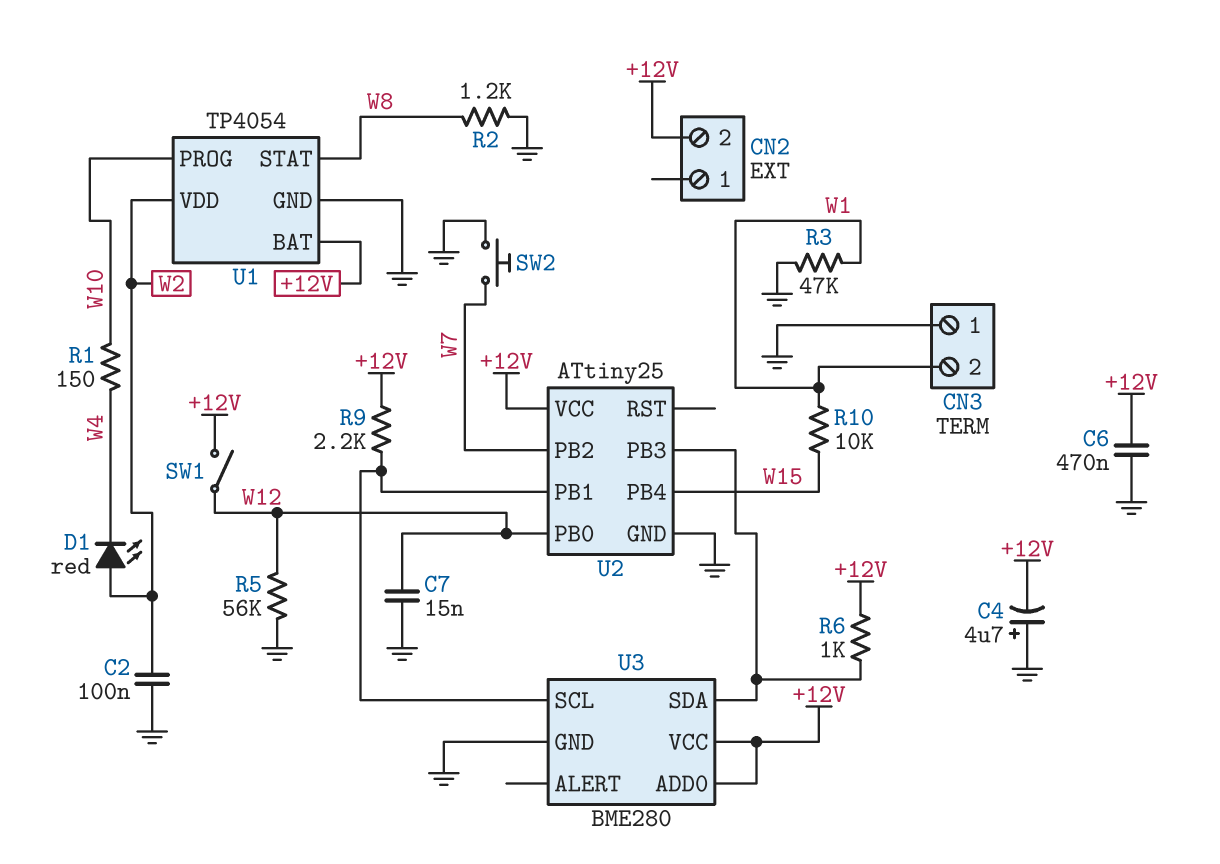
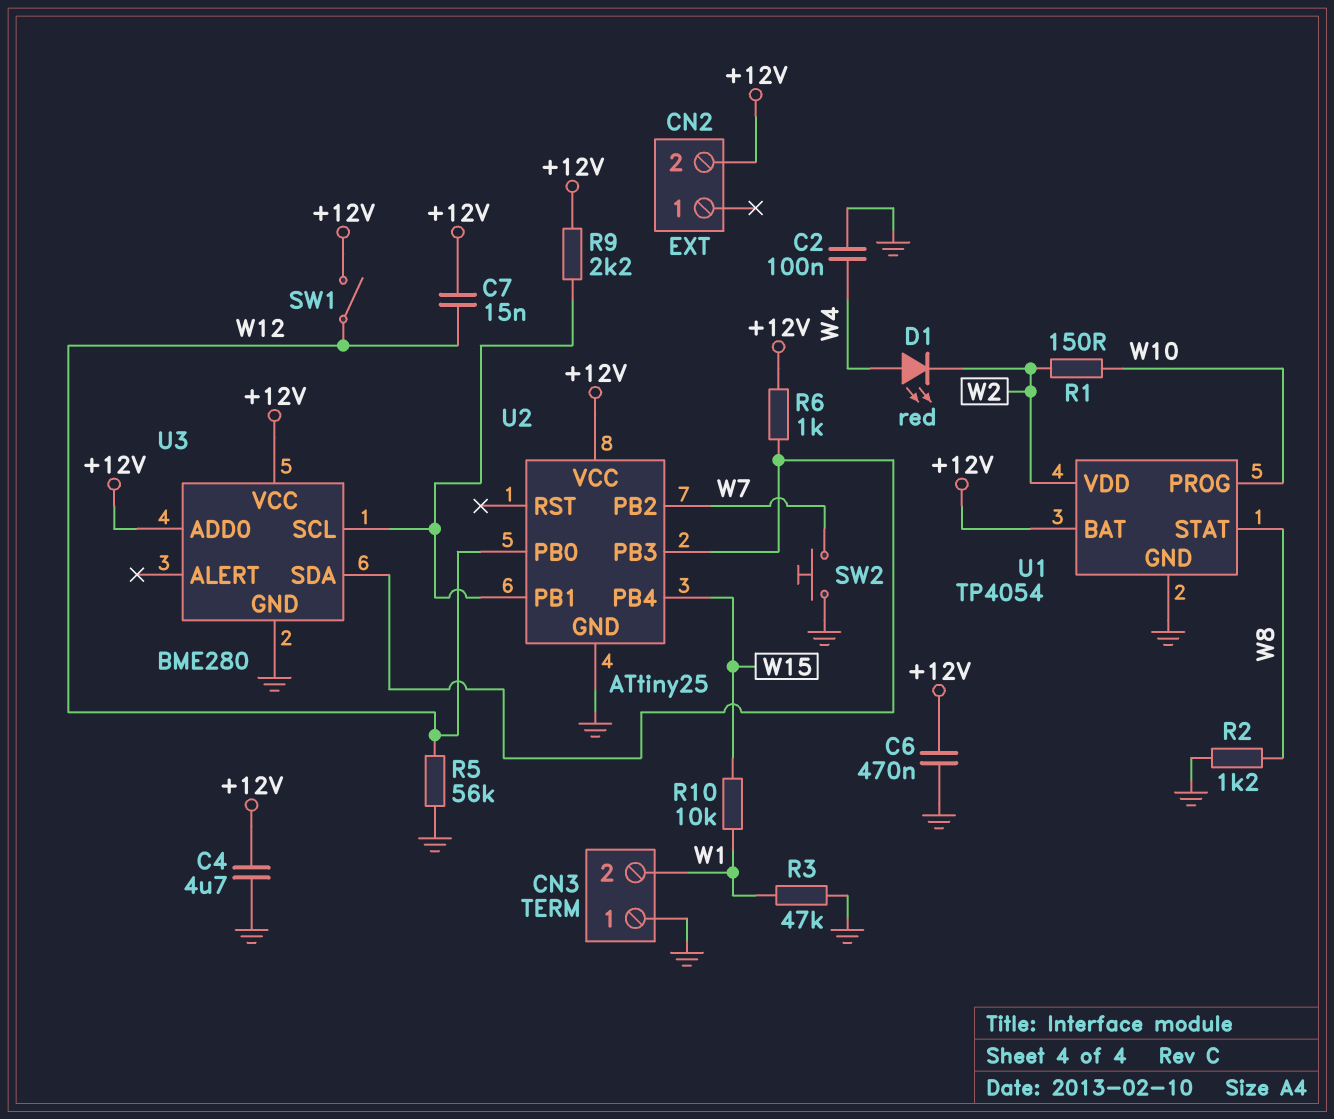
C2: 100nF (GND, W2) -> 100nF (GND, W4)
C4: 4.7uF (plus GND, minus +12V) -> 4.7uF (+12V, GND)
C7: 15nF (GND, W12) -> 15nF (+12V, W12)
D1: LED red (A W2, K W4) -> LED red (A W4, K W2)
R1: 150 (W4, W10) -> 150 (W2, W10)

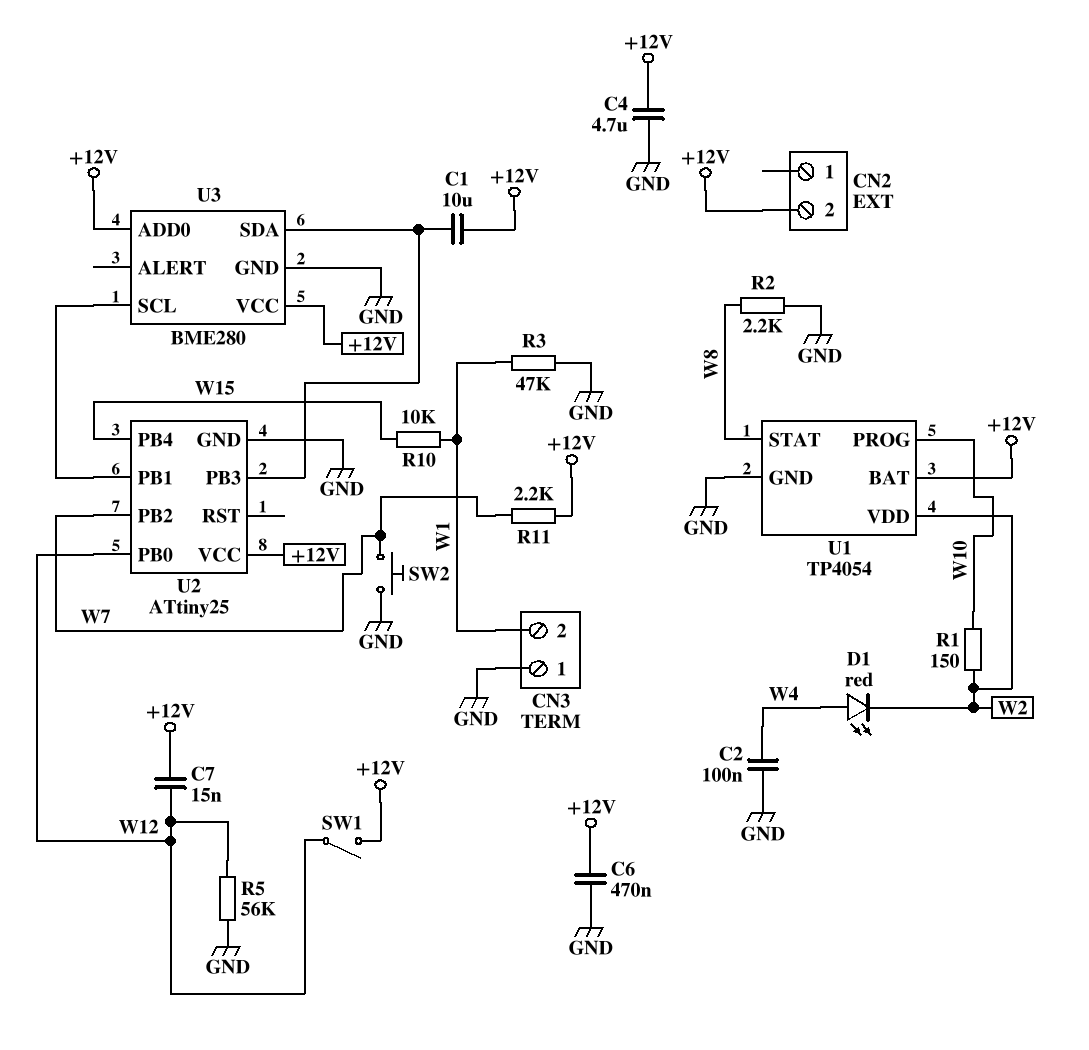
C1: none -> 10uF (+12V, U2/PB3)
R2: 1.2k (GND, W8) -> 2.2k (GND, W8)
R6: 1k (+12V, U2/PB3) -> none
R9: 2.2k (+12V, U2/PB1) -> none
R11: none -> 2.2k (+12V, W7)

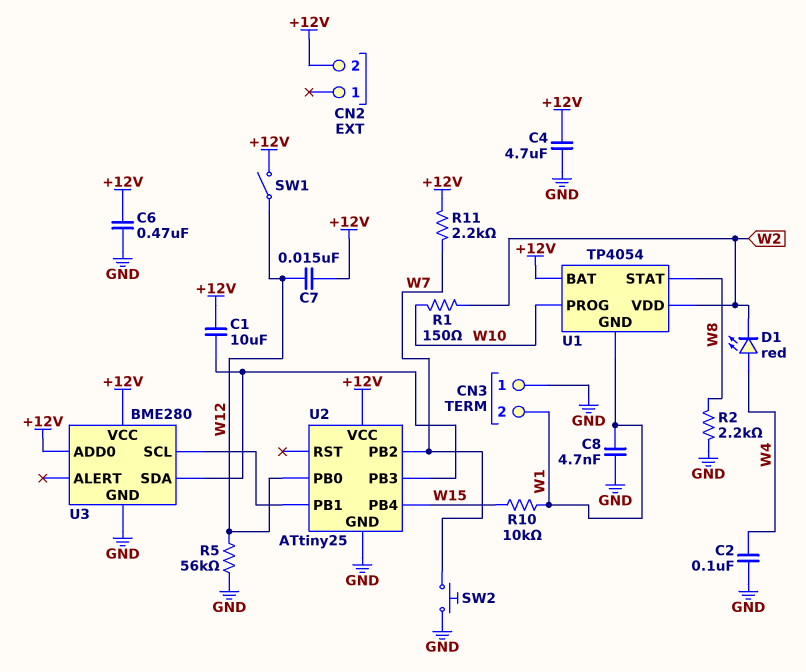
C8: none -> 4.7nF (GND, W1)
R3: 47k (GND, W1) -> none
U1 pin GND: GND -> W1

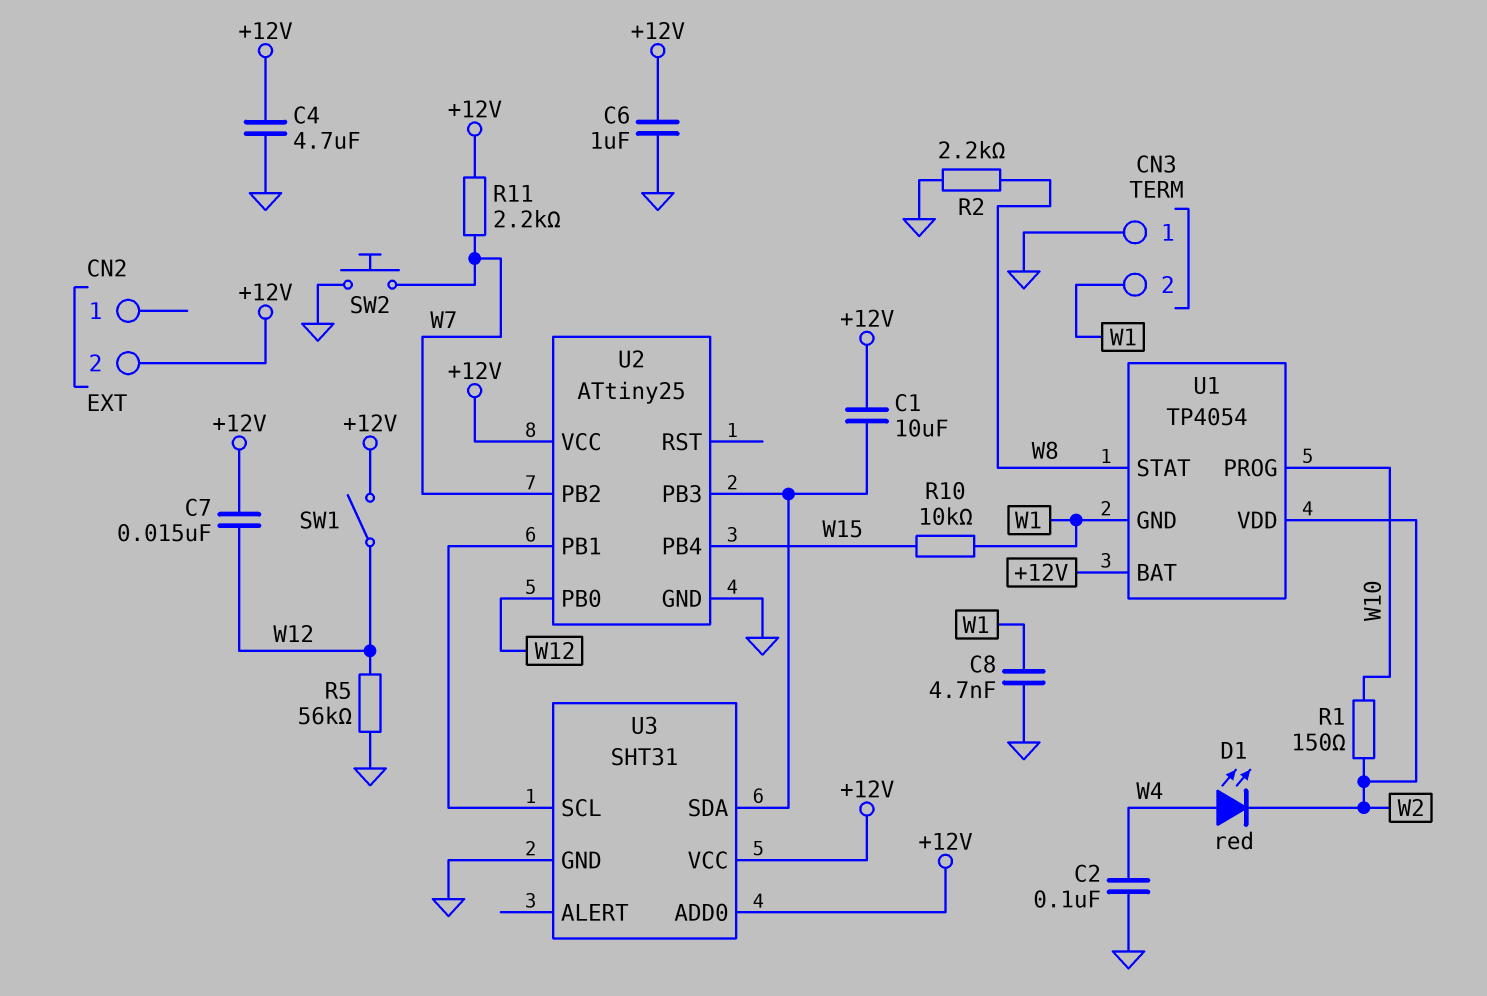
C6: 470nF (+12V, GND) -> 1uF (+12V, GND)
U3: BME280 -> SHT31

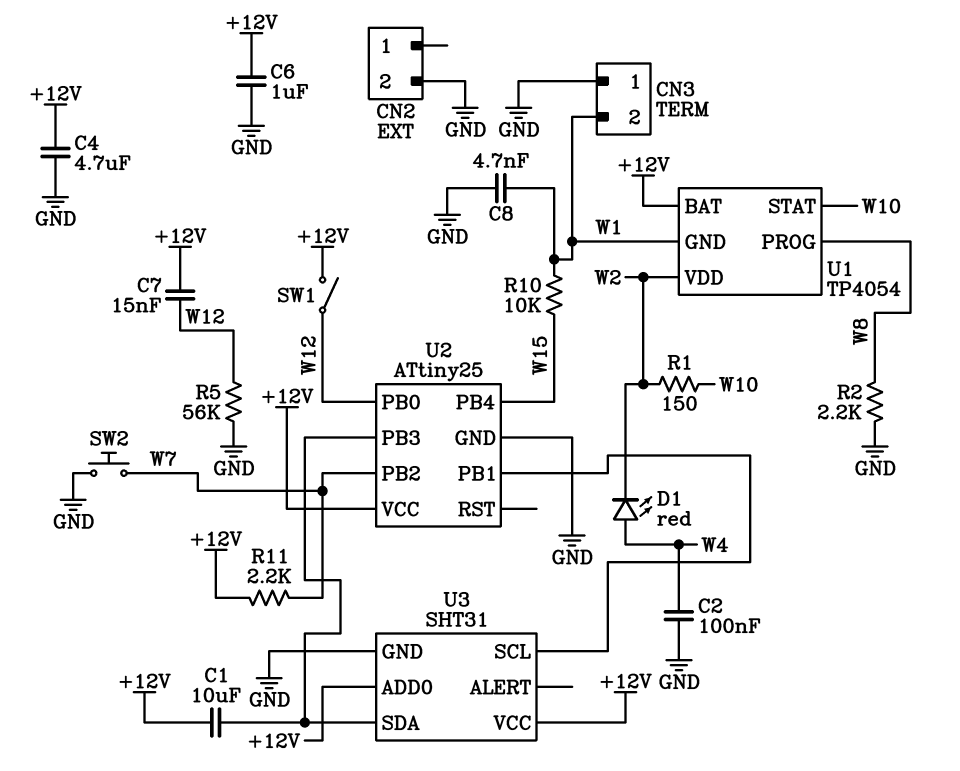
CN2 pin 2: +12V -> GND
U1 pin PROG: W10 -> W8
U1 pin STAT: W8 -> W10

